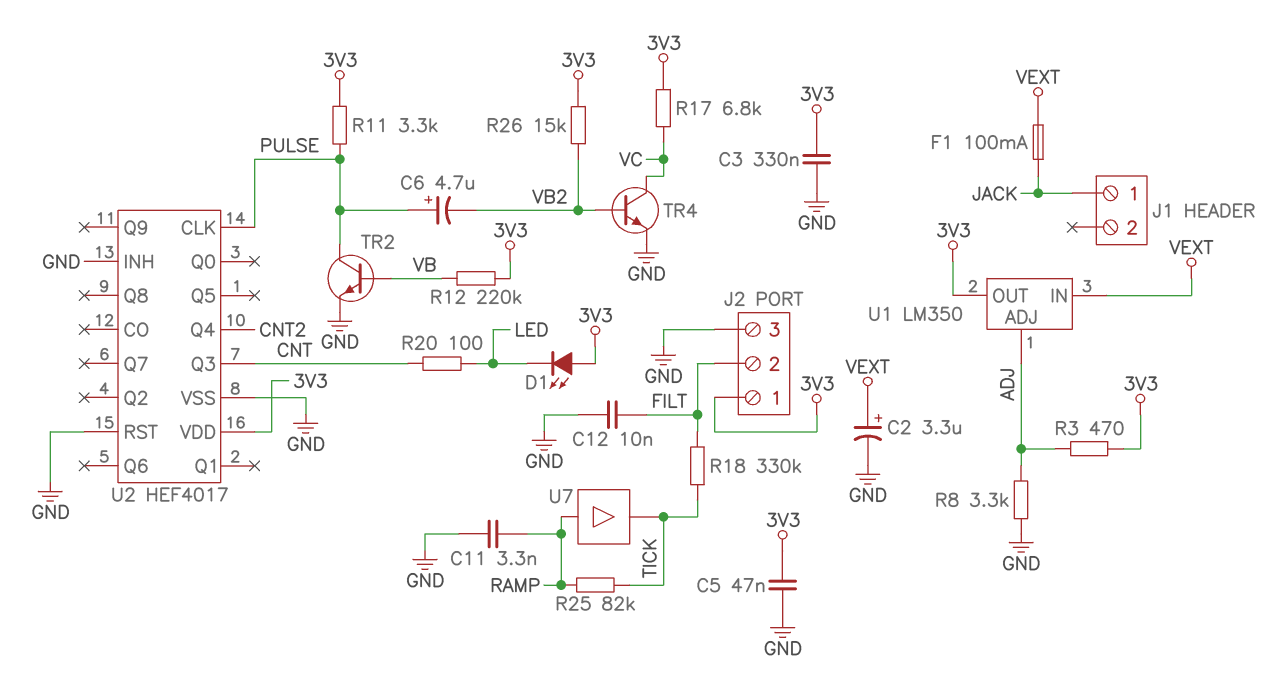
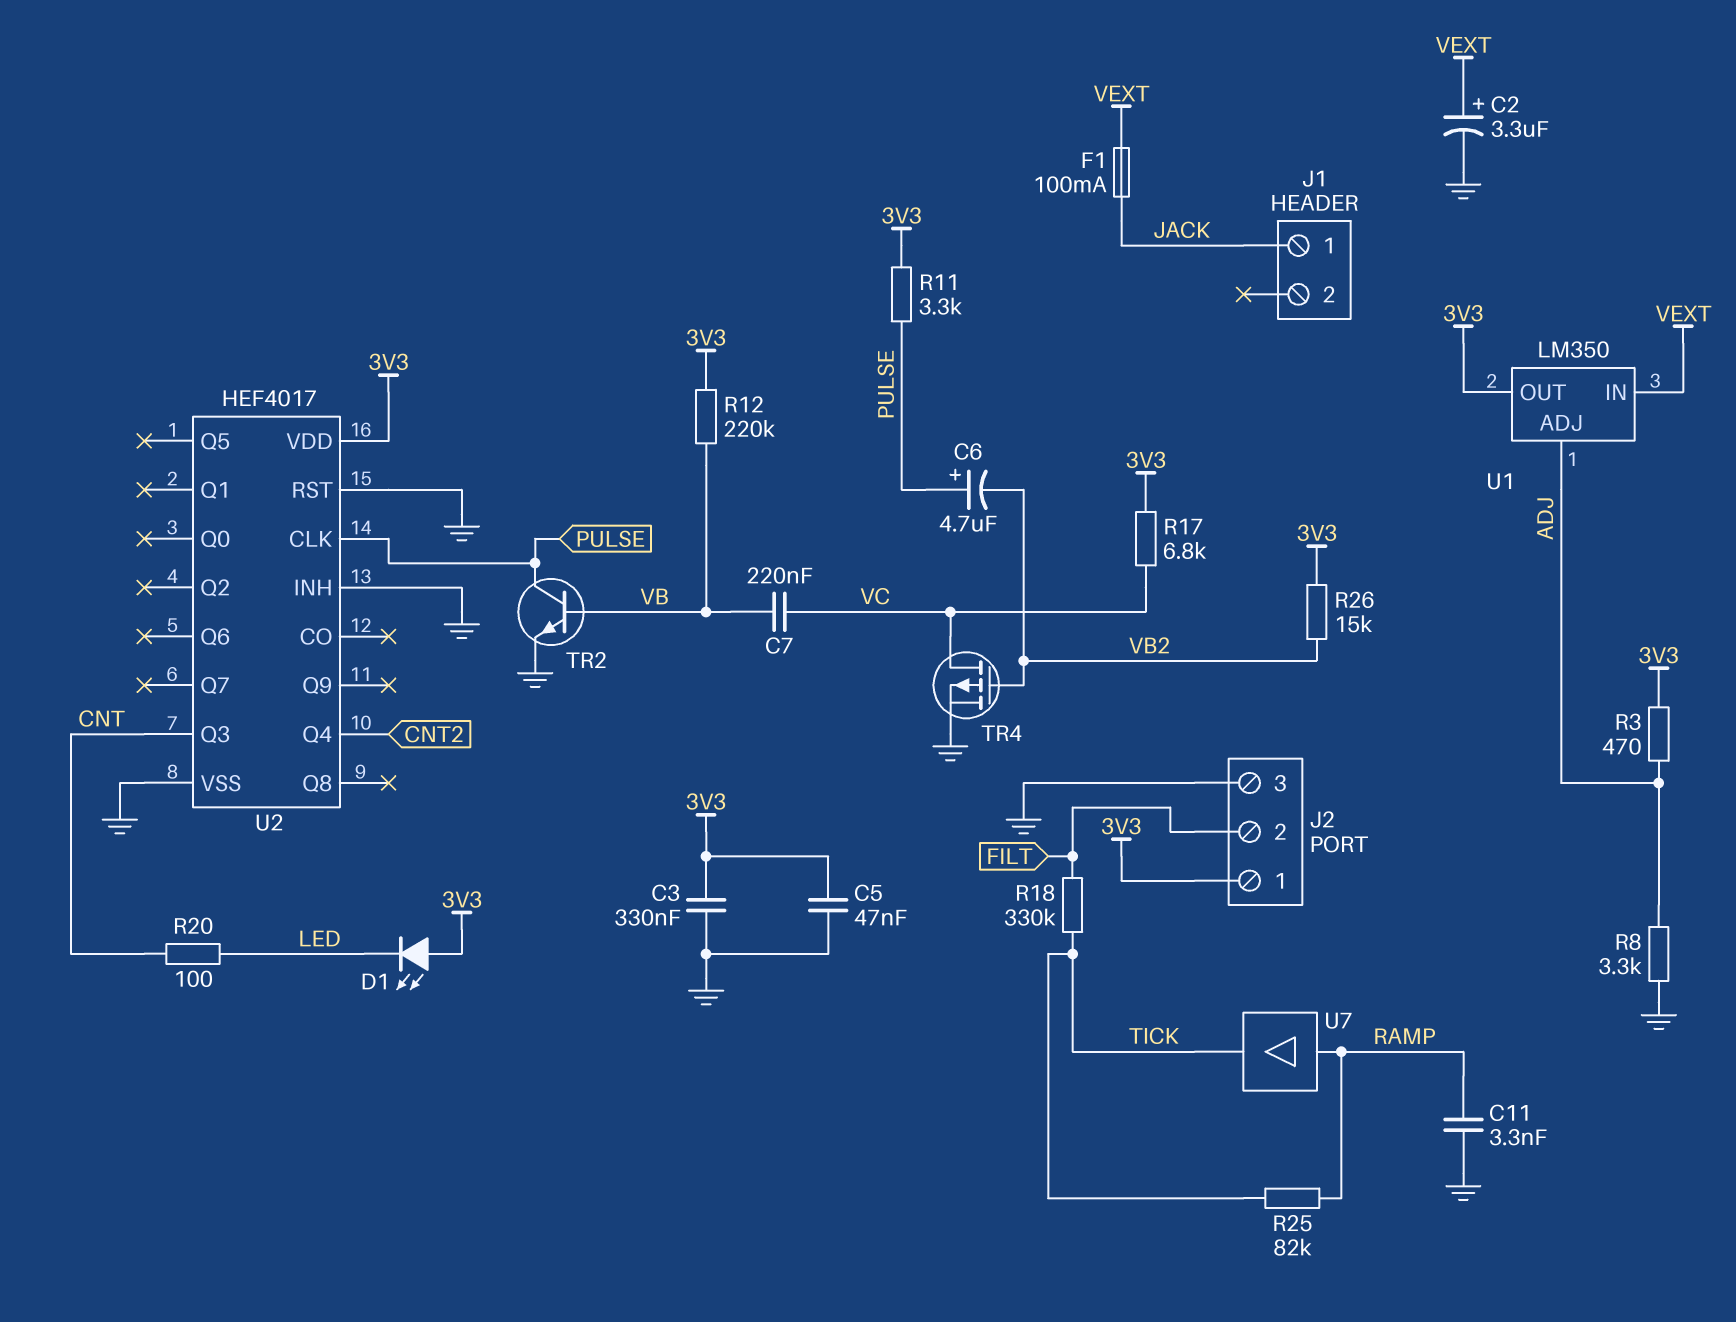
C7: none -> 220nF (VB, VC)
C12: 10nF (FILT, GND) -> none
TR4: NPN (B VB2, C VC, E GND) -> PMOS (G VB2, D VC, S GND)

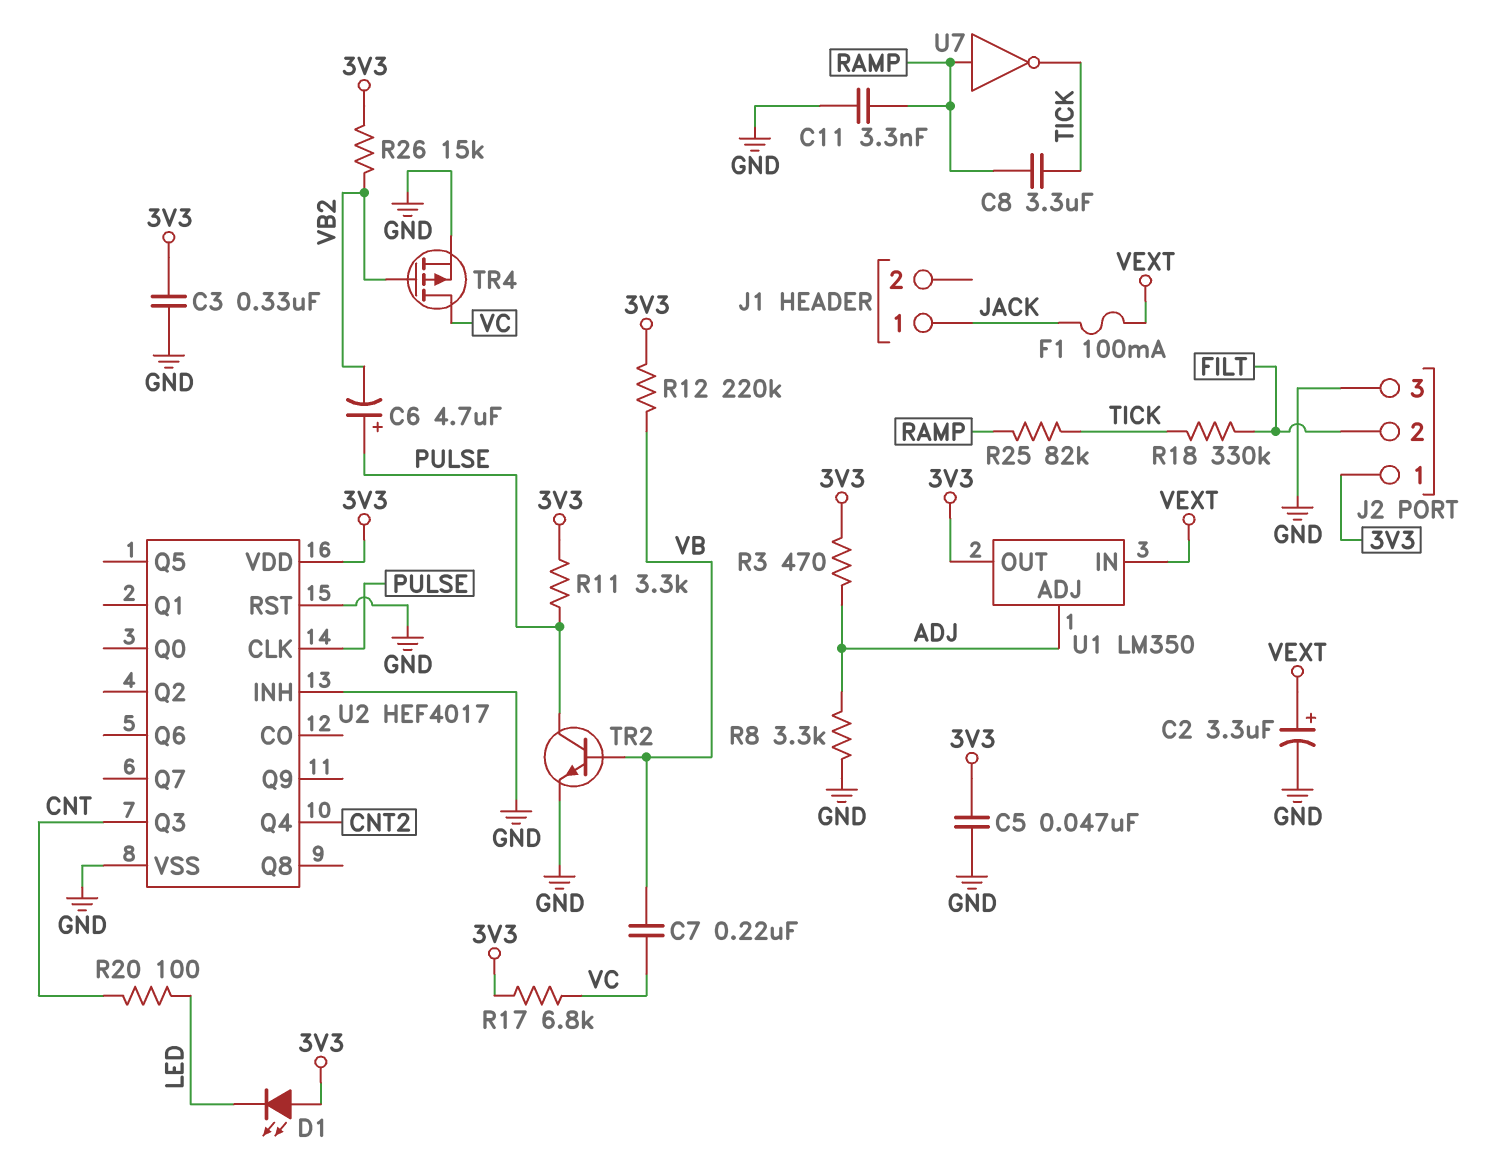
C8: none -> 3.3uF (RAMP, TICK)
U7: buffer (in RAMP, out TICK) -> NOT (in RAMP, out TICK)

